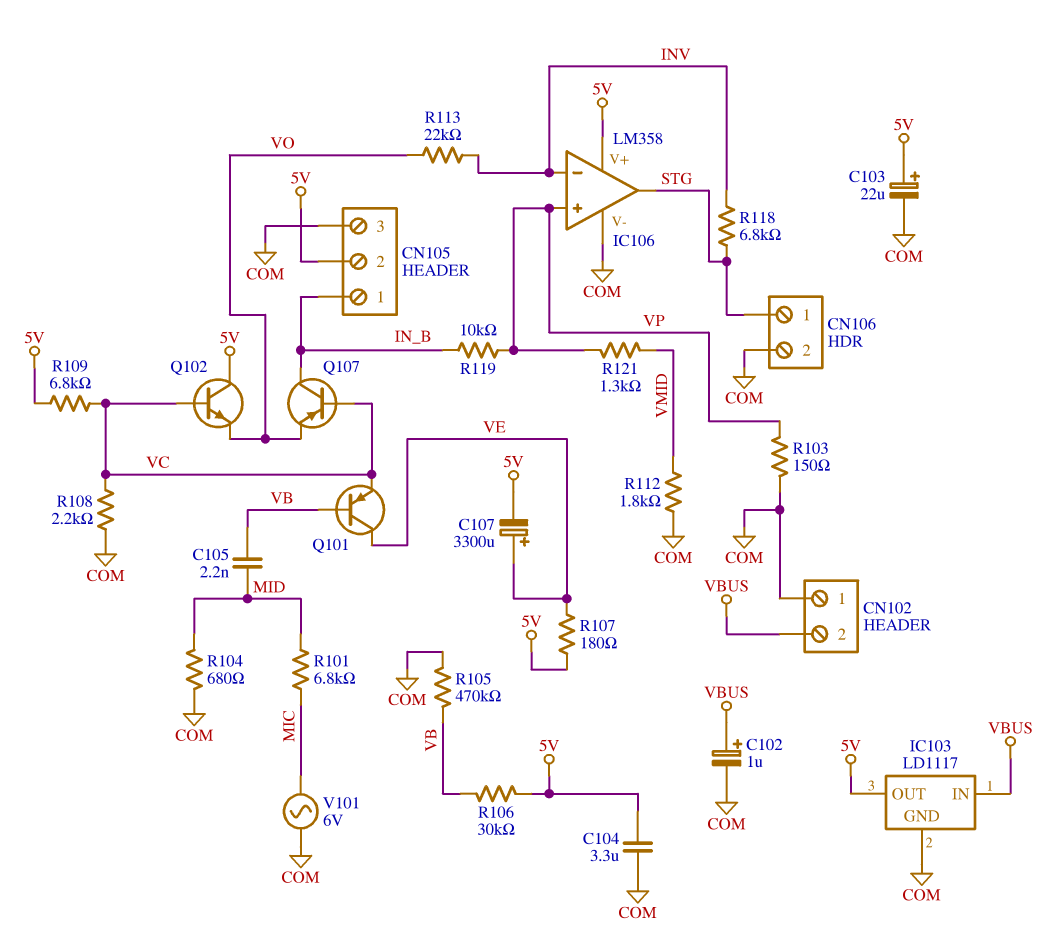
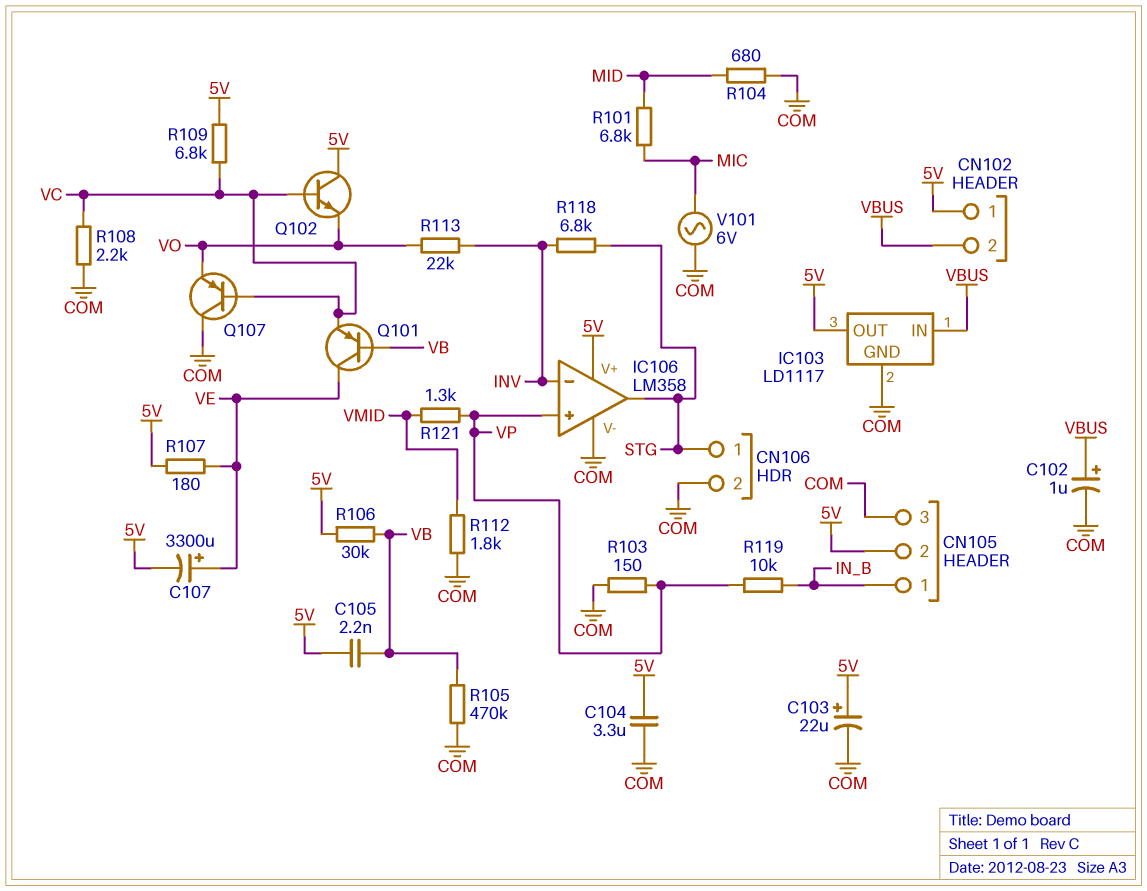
C105: 2.2nF (MID, VB) -> 2.2nF (5V, VB)
CN102 pin 1: COM -> 5V
Q107: PNP (B VC, C IN_B, E VO) -> PNP (B VC, C COM, E VO)

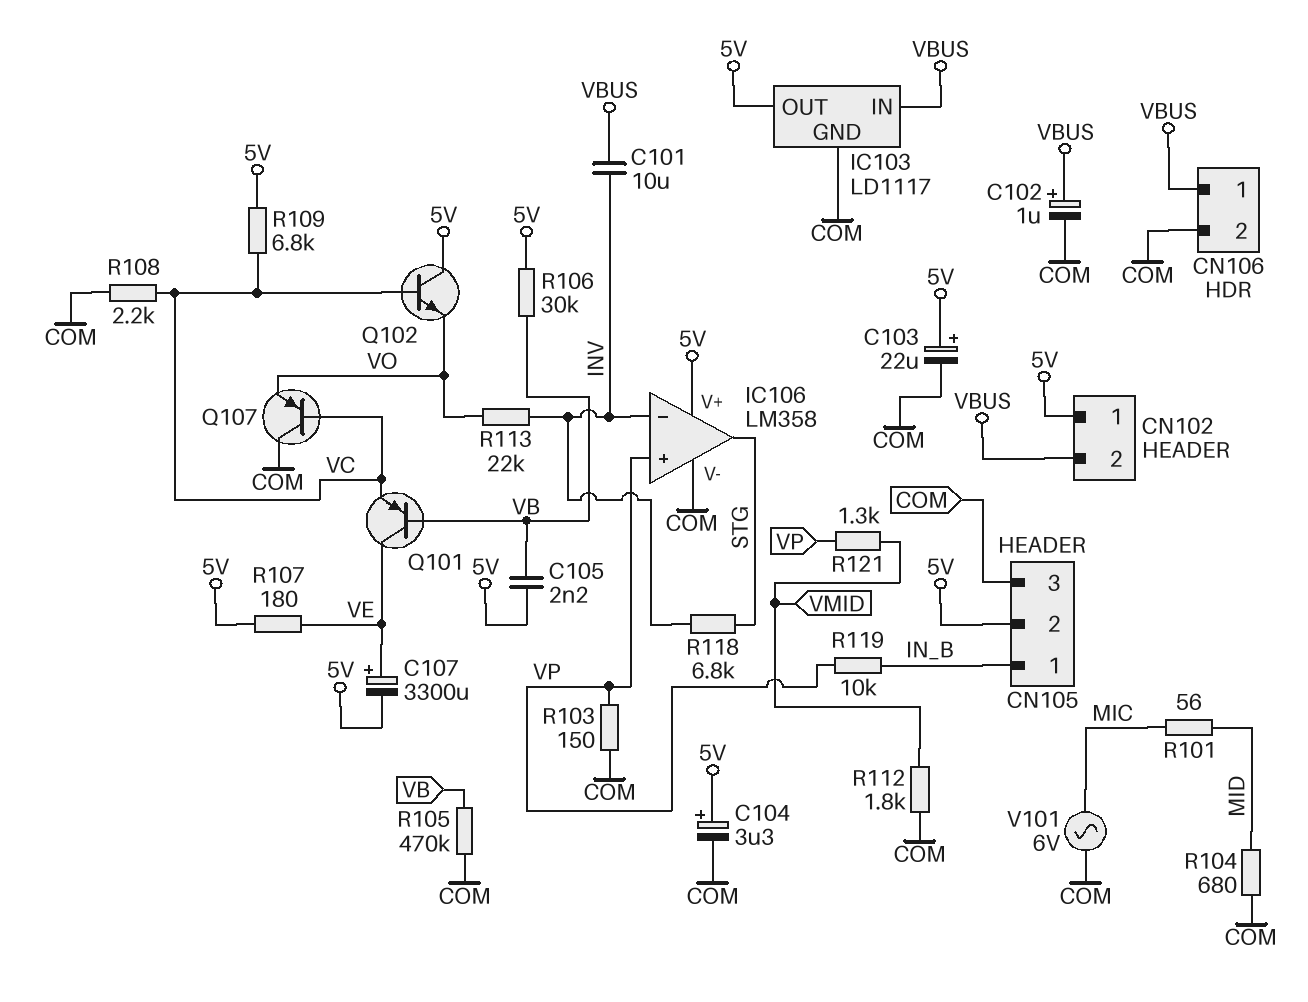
C101: none -> 10uF (INV, VBUS)
C104: 3.3uF (5V, COM) -> 3.3uF (plus 5V, minus COM)
CN106 pin 1: STG -> VBUS
R101: 6.8k (MIC, MID) -> 56 (MIC, MID)

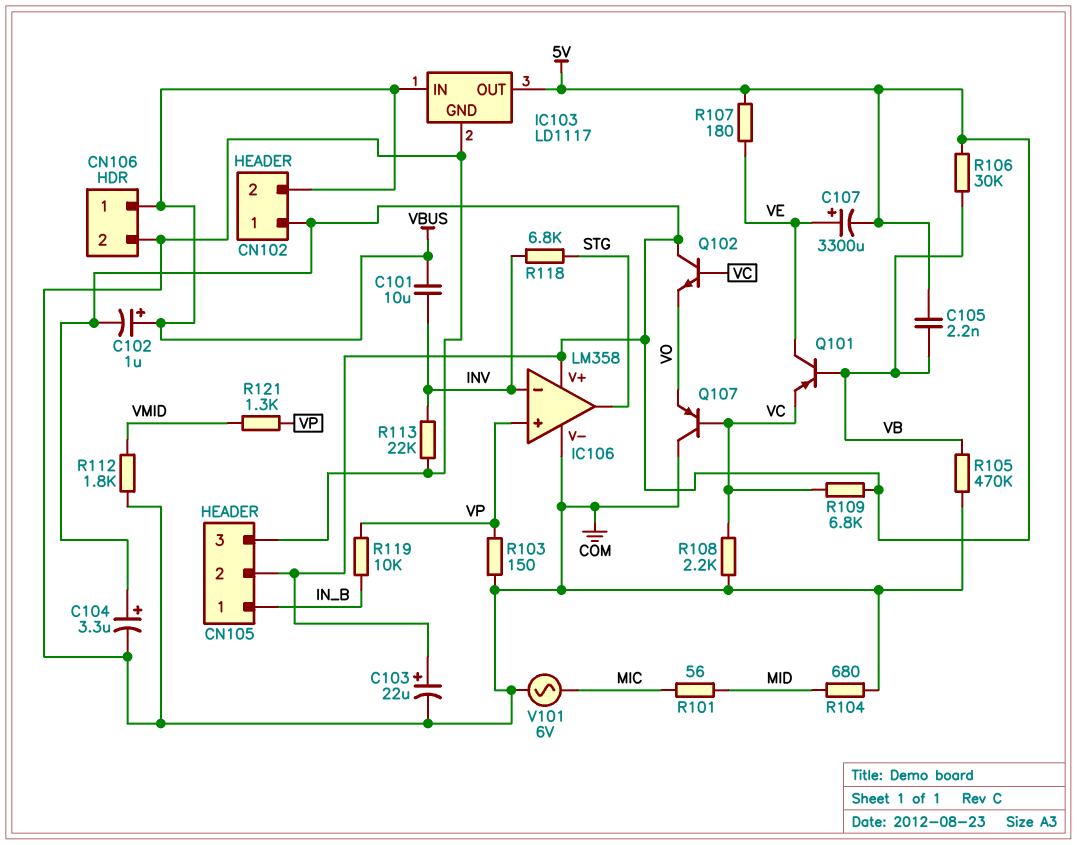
C102: 1uF (plus VBUS, minus COM) -> 1uF (plus VBUS, minus 5V)
R113: 22k (INV, VO) -> 22k (COM, INV)

